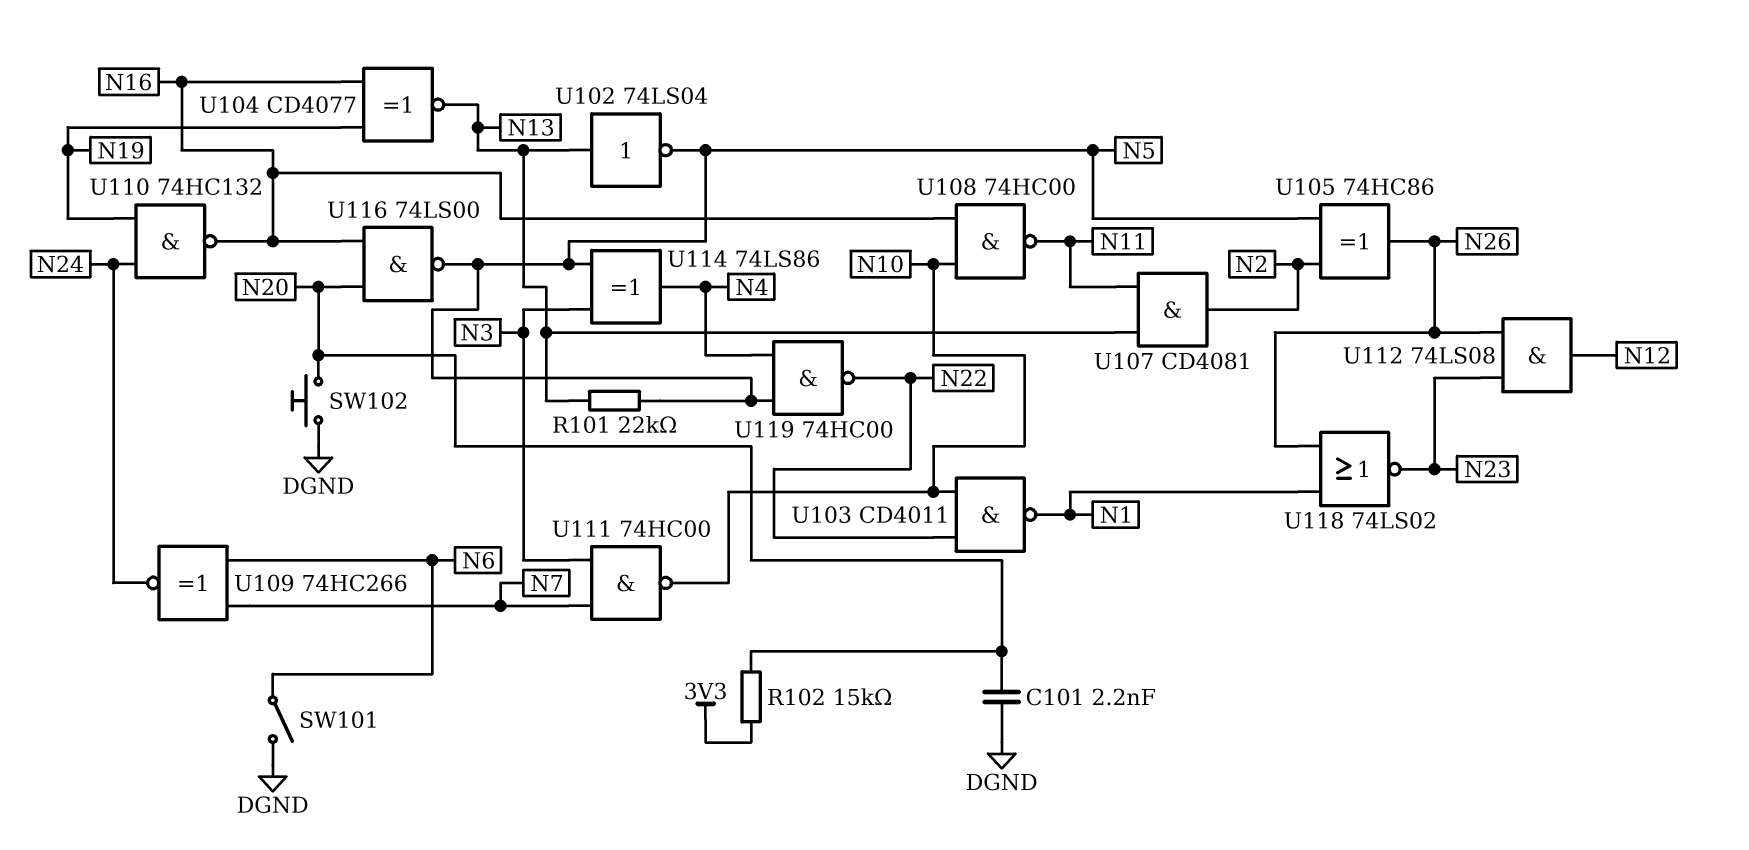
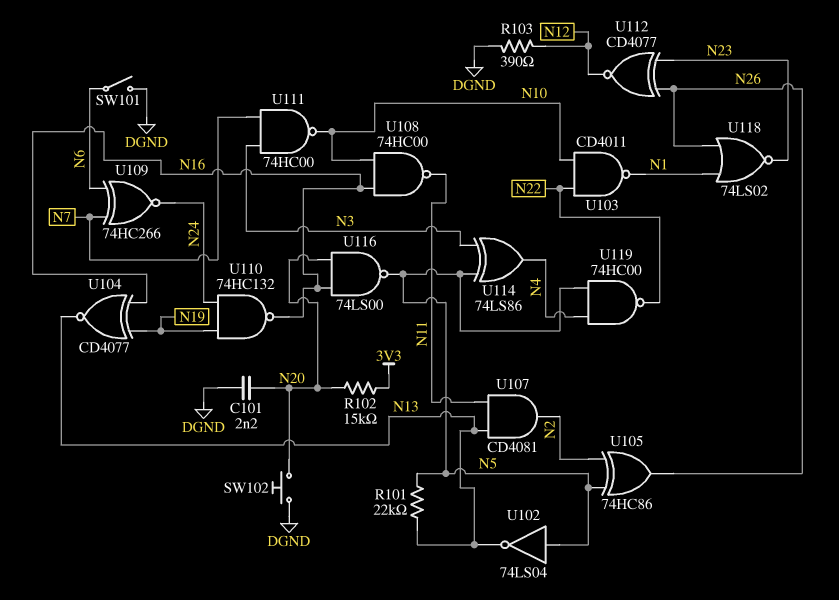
R103: none -> 390 (DGND, N12)
U102: NOT 74LS04 (in N13, out N5) -> NOT 74LS04 (in N5, out N13)
U112: AND 74LS08 (in N23, in N26, out N12) -> XNOR CD4077 (in N23, in N26, out N12)

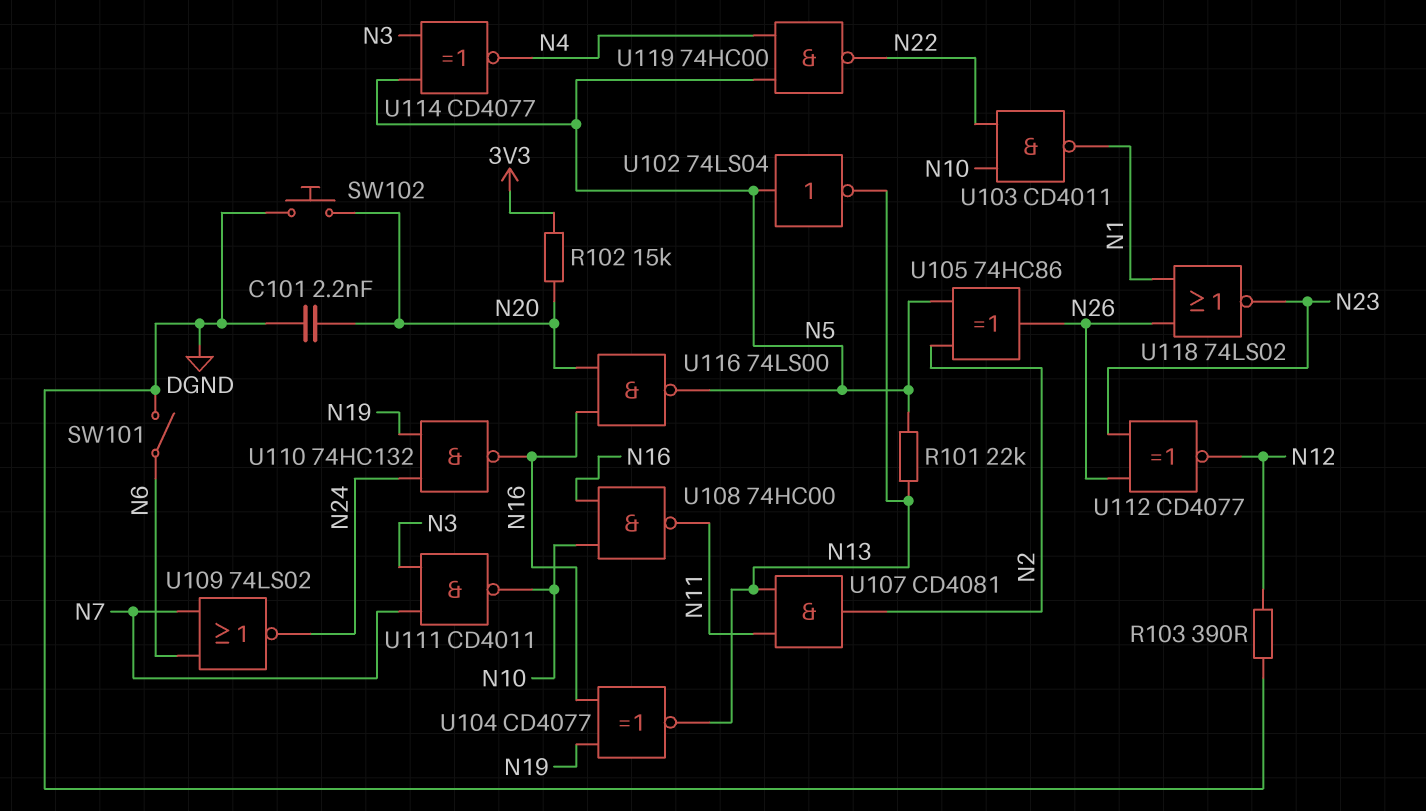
U109: XNOR 74HC266 (in N6, in N7, out N24) -> NOR 74LS02 (in N6, in N7, out N24)
U111: NAND 74HC00 (in N3, in N7, out N10) -> NAND CD4011 (in N3, in N7, out N10)
U114: XOR 74LS86 (in N3, in N5, out N4) -> XNOR CD4077 (in N3, in N5, out N4)

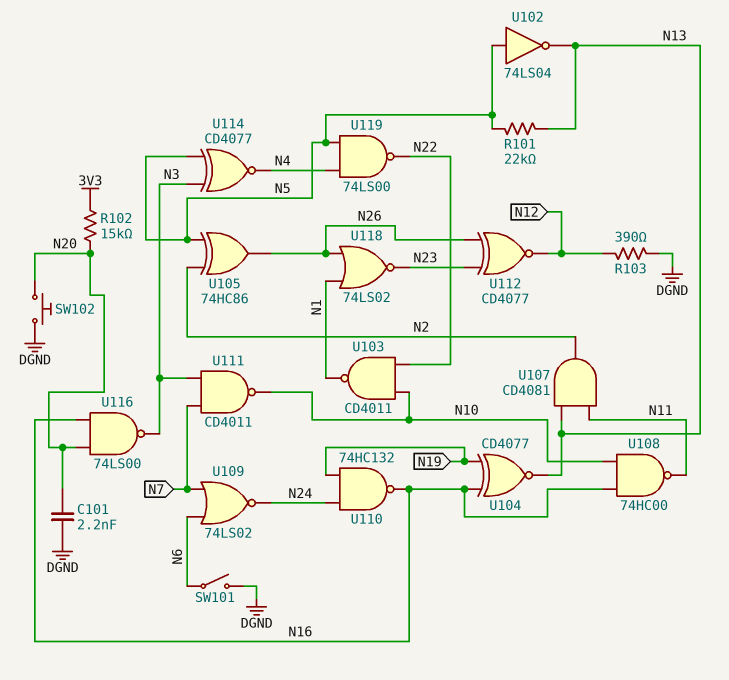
U116: NAND 74LS00 (in N16, in N20, out N5) -> NAND 74LS00 (in N16, in N20, out N3)
U119: NAND 74HC00 (in N4, in N5, out N22) -> NAND 74LS00 (in N4, in N5, out N22)

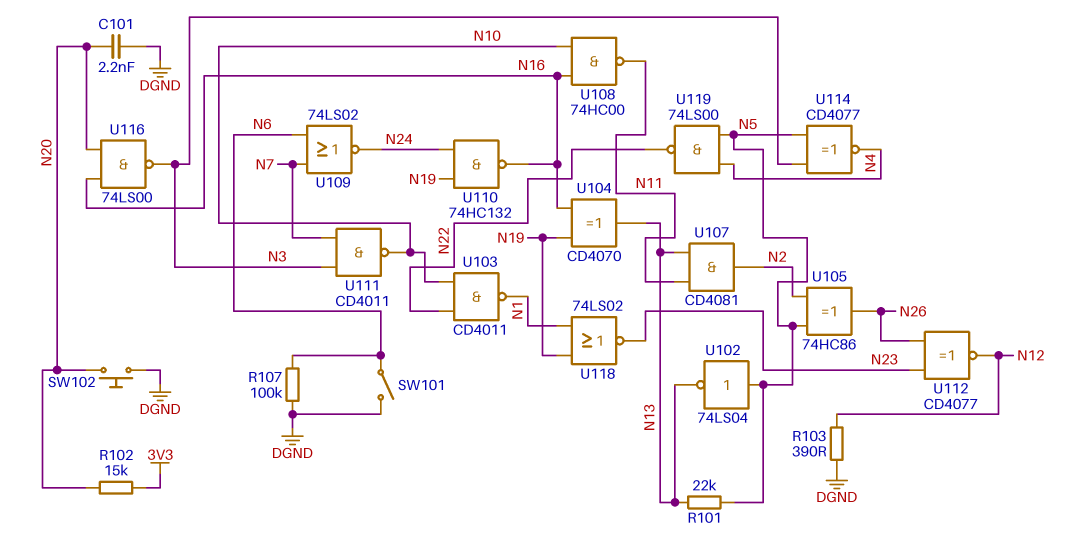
R107: none -> 100k (DGND, N6)
U104: XNOR CD4077 (in N16, in N19, out N13) -> XOR CD4070 (in N16, in N19, out N13)
U118: NOR 74LS02 (in N1, in N26, out N23) -> NOR 74LS02 (in N1, in N19, out N23)

